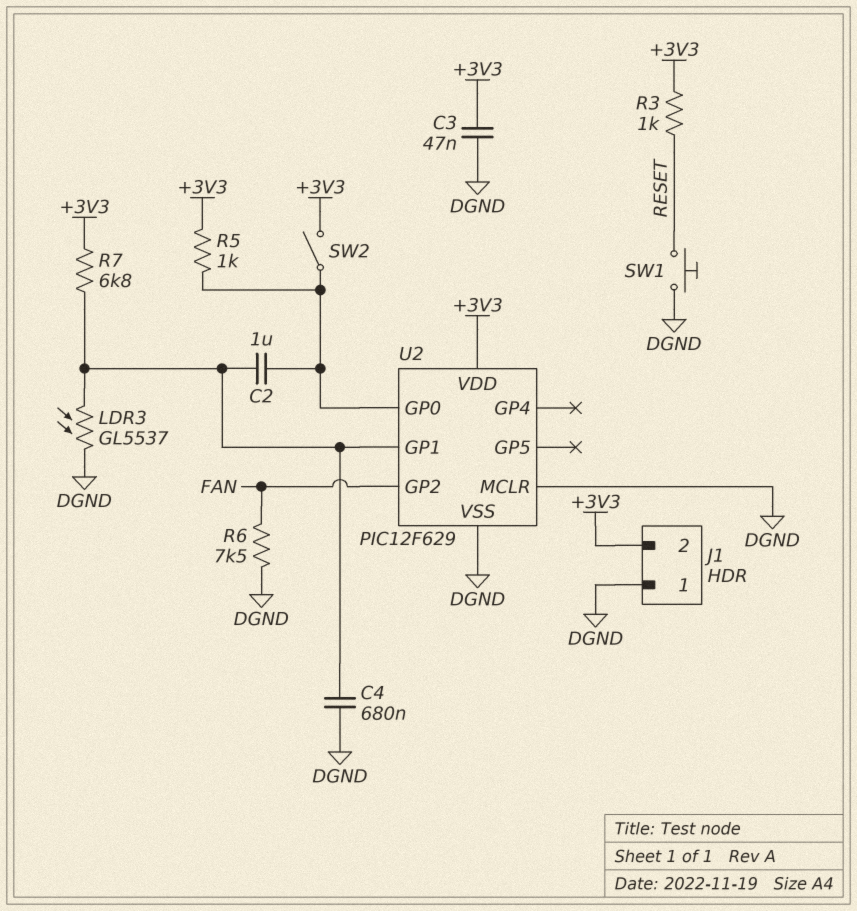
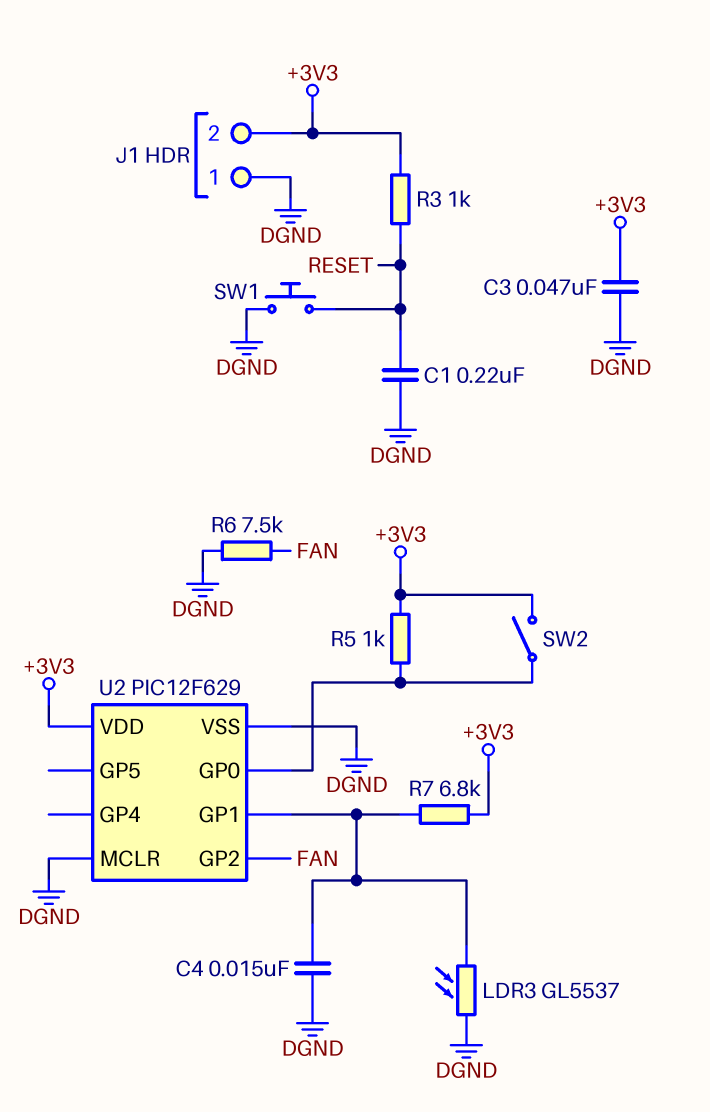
C1: none -> 220nF (DGND, RESET)
C2: 1uF (U2/GP0, U2/GP1) -> none
C4: 680nF (DGND, U2/GP1) -> 15nF (DGND, U2/GP1)

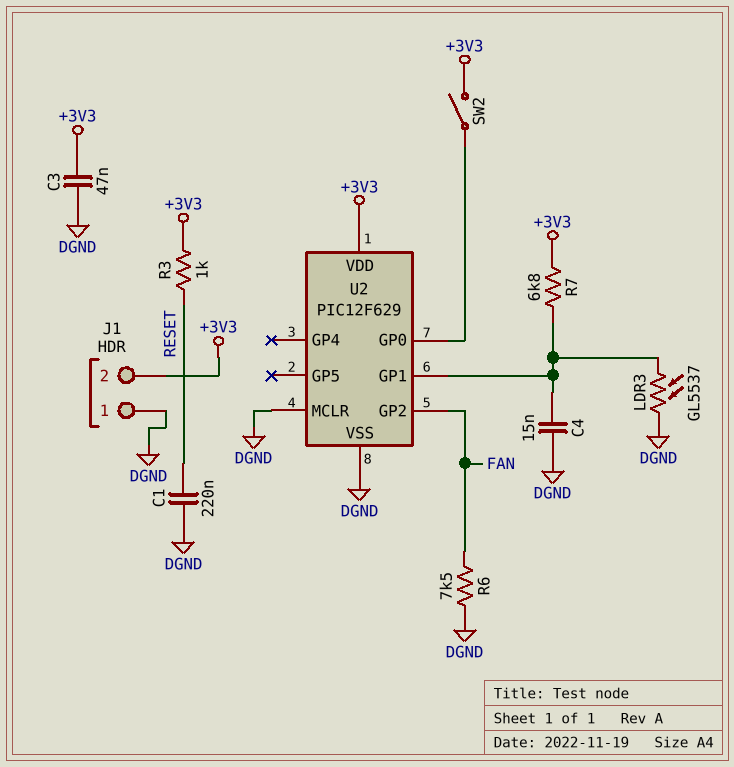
R5: 1k (+3V3, U2/GP0) -> none
SW1: button (DGND, RESET) -> none

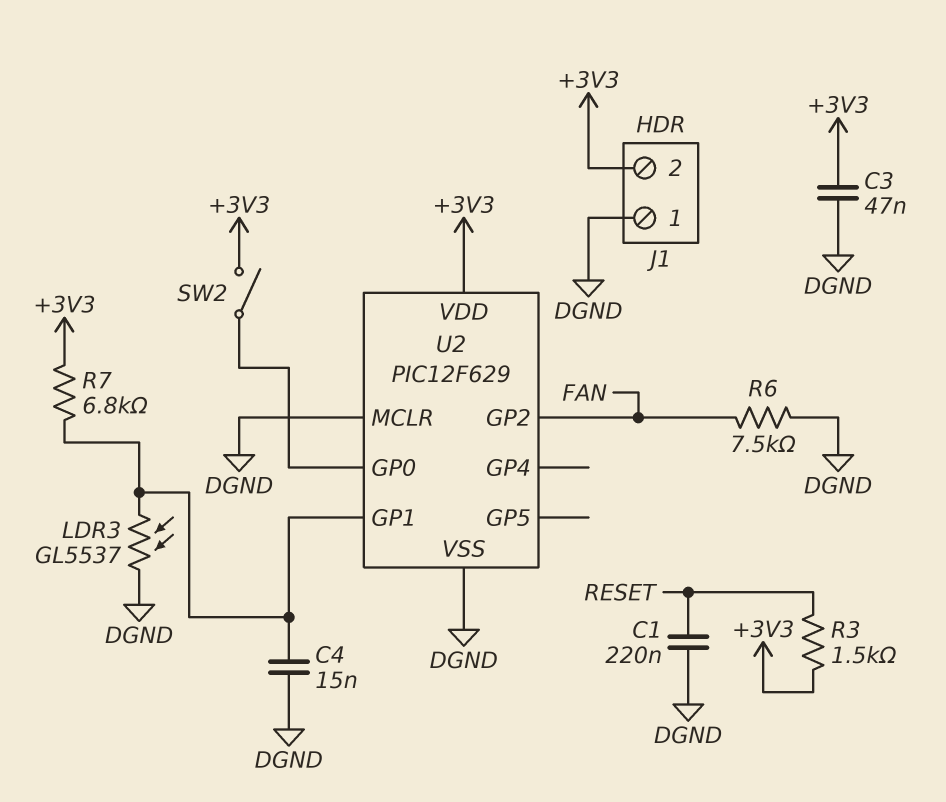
R3: 1k (+3V3, RESET) -> 1.5k (+3V3, RESET)

